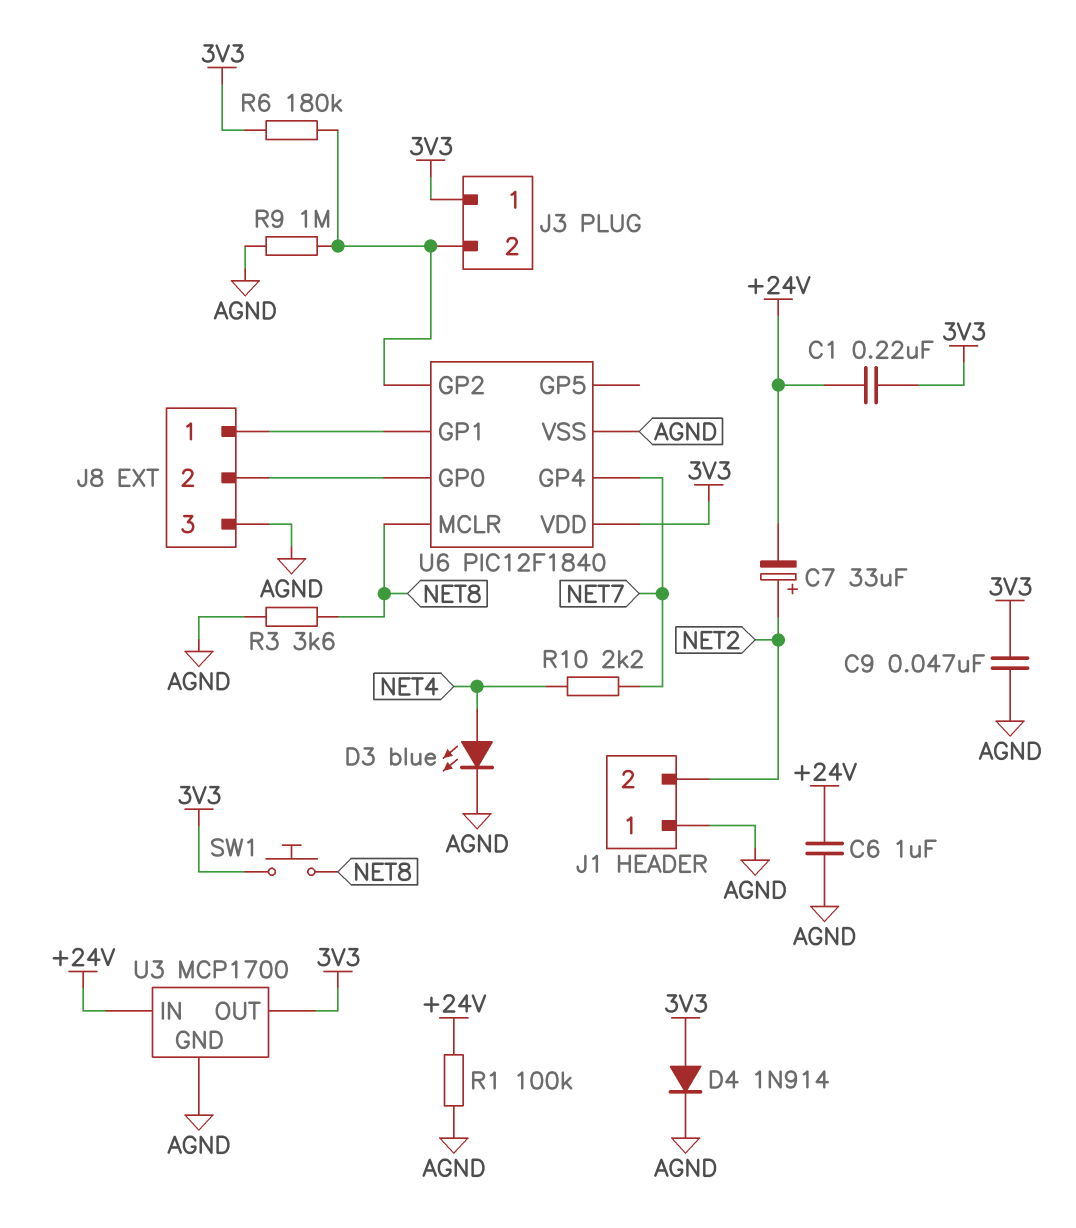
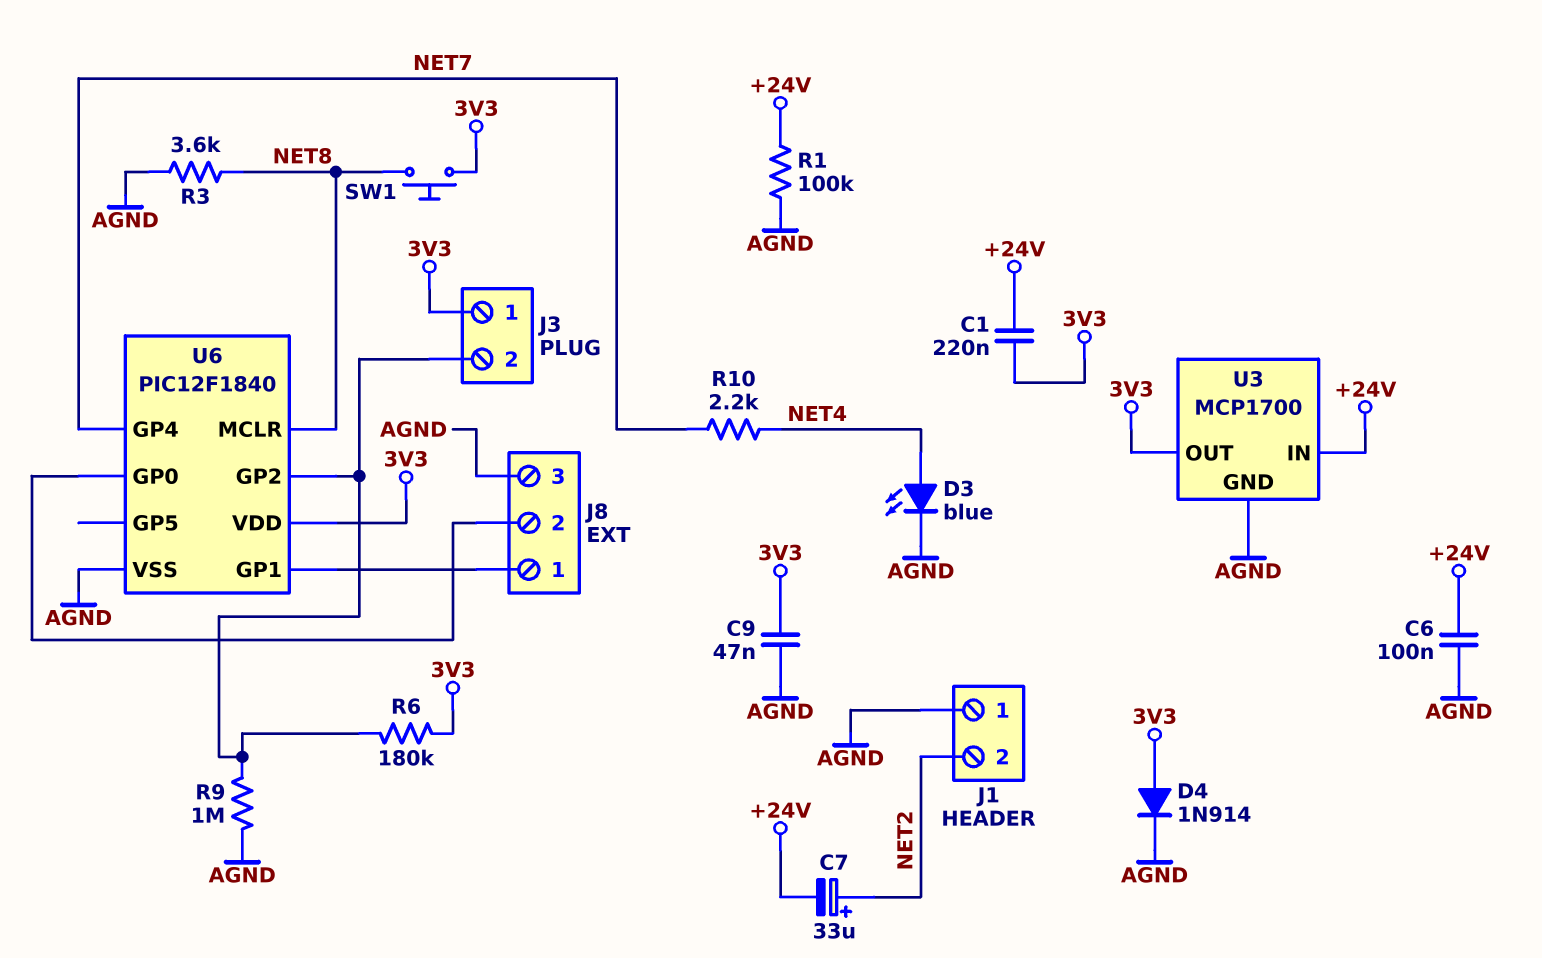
C6: 1uF (+24V, AGND) -> 100nF (+24V, AGND)

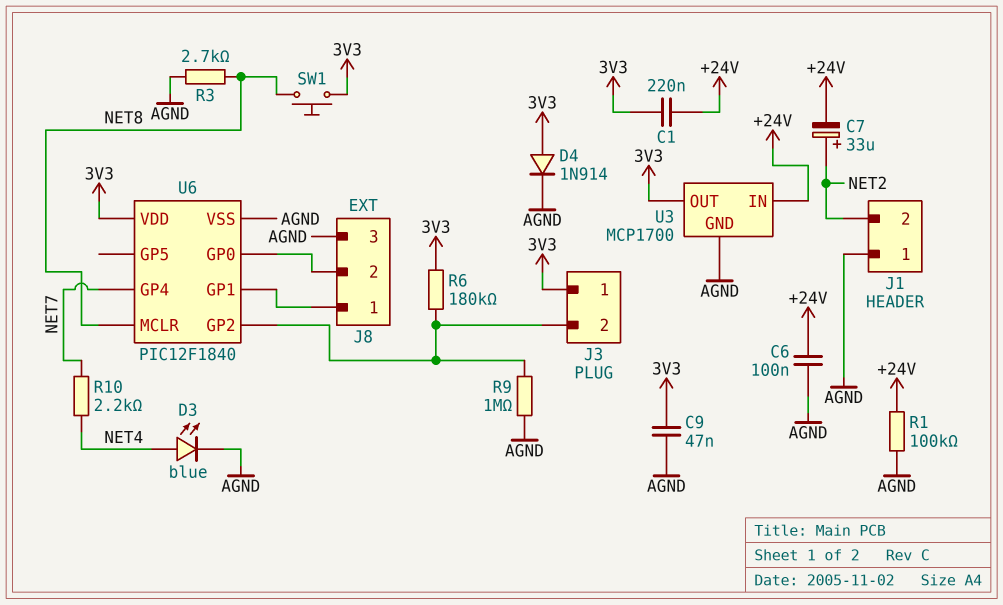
R3: 3.6k (AGND, NET8) -> 2.7k (AGND, NET8)

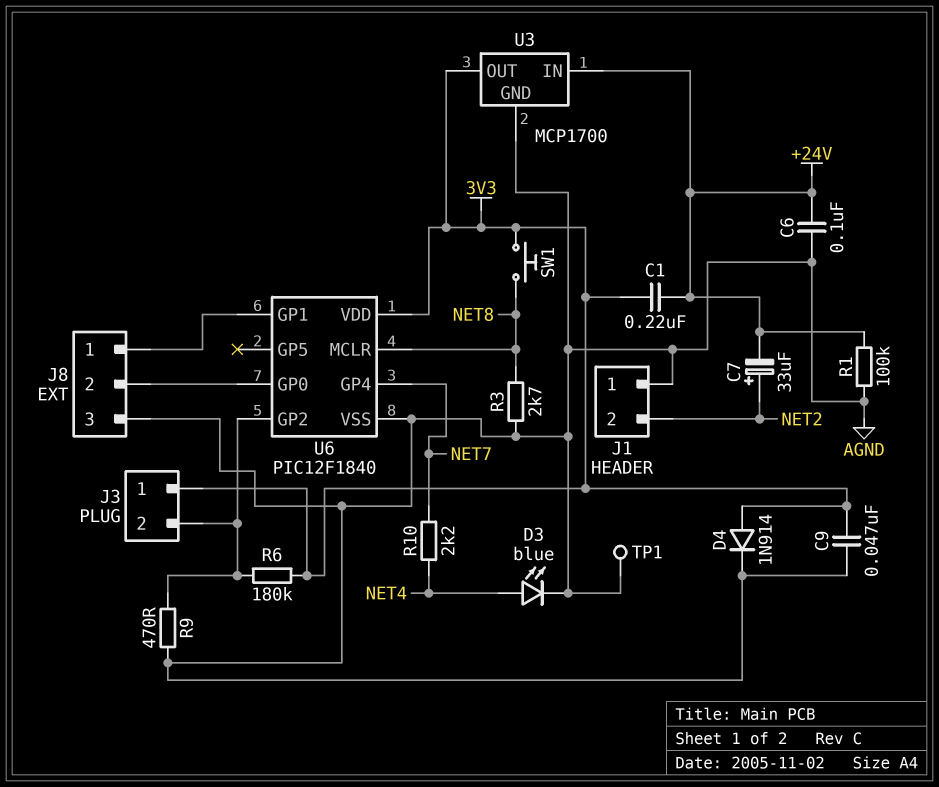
R9: 1M (AGND, J3/2) -> 470 (AGND, J3/2)
TP1: none -> test point (AGND)

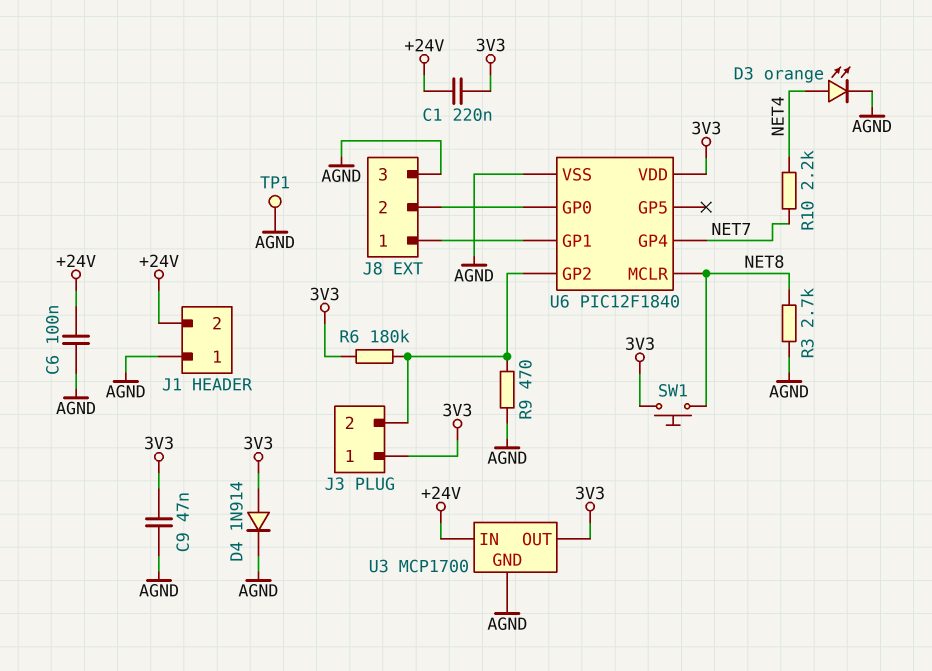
C7: 33uF (plus NET2, minus +24V) -> none
D3: LED blue (A NET4, K AGND) -> LED orange (A NET4, K AGND)
J1 pin 2: NET2 -> +24V
R1: 100k (+24V, AGND) -> none

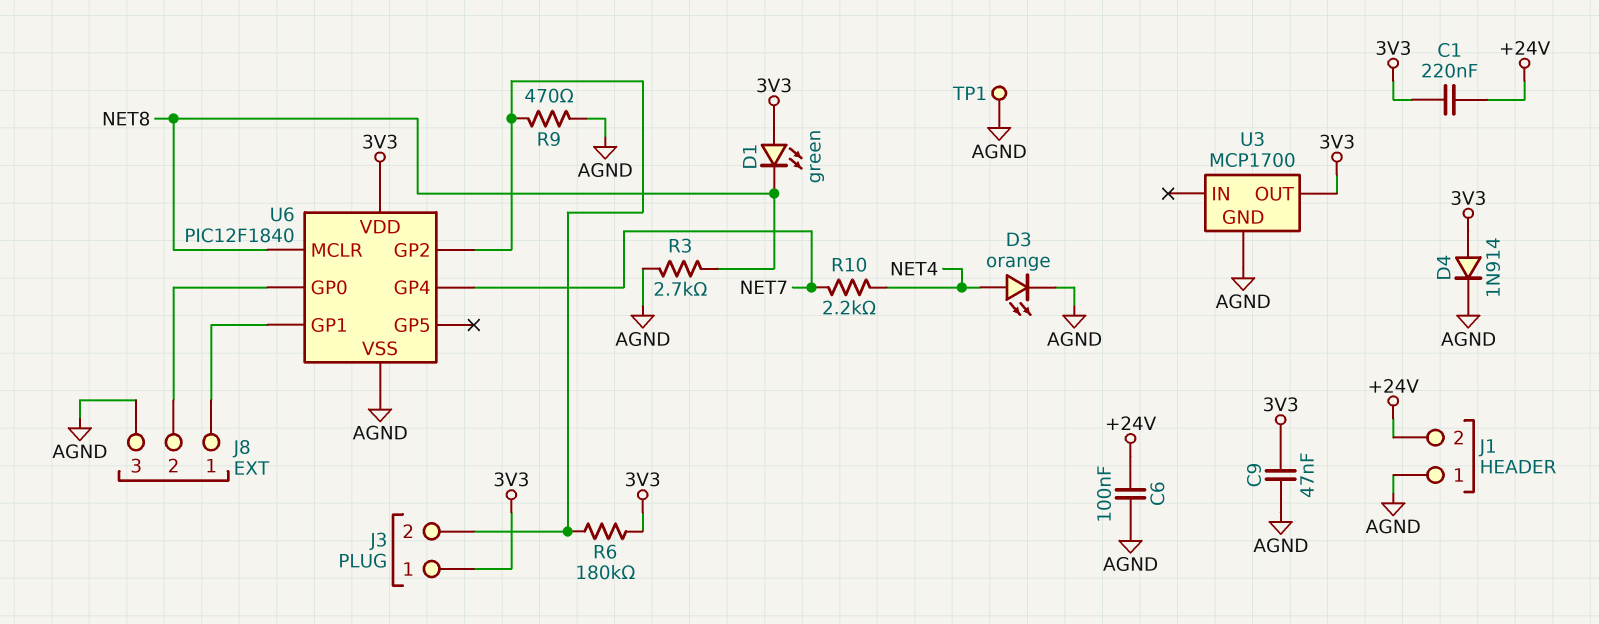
D1: none -> LED green (A 3V3, K NET8)
SW1: button (3V3, NET8) -> none
U3 pin IN: +24V -> none

